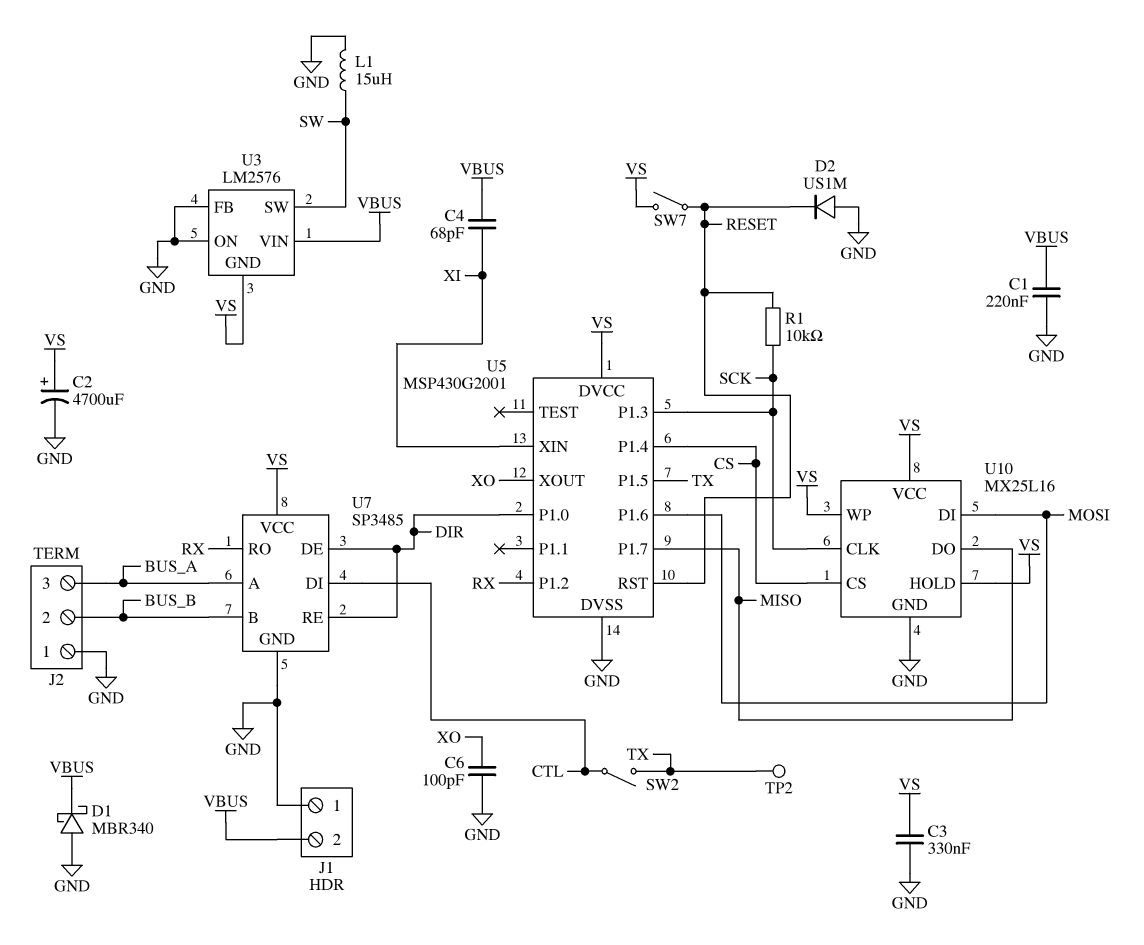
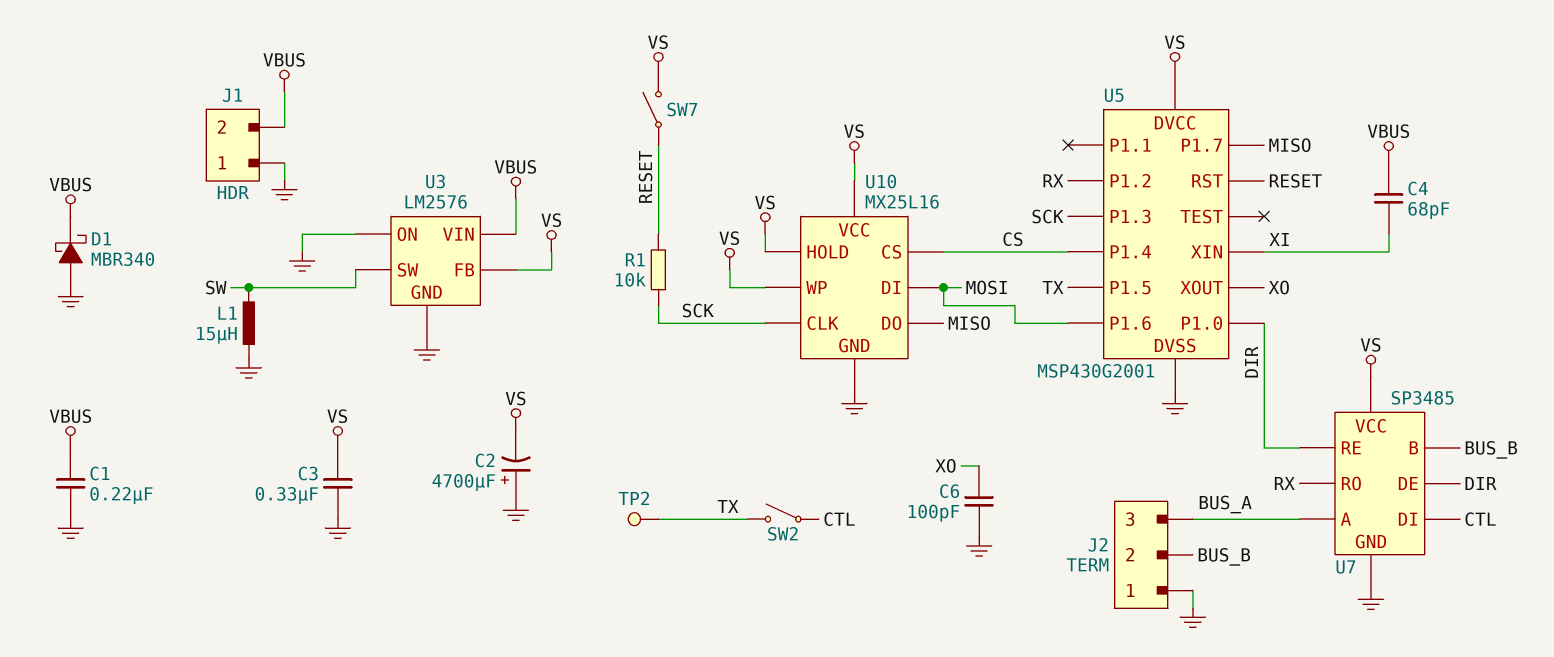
C2: 4700uF (plus VS, minus GND) -> 4700uF (plus GND, minus VS)
D2: diode US1M (A GND, K RESET) -> none
U3 pin FB: GND -> VS
U3 pin GND: VS -> GND

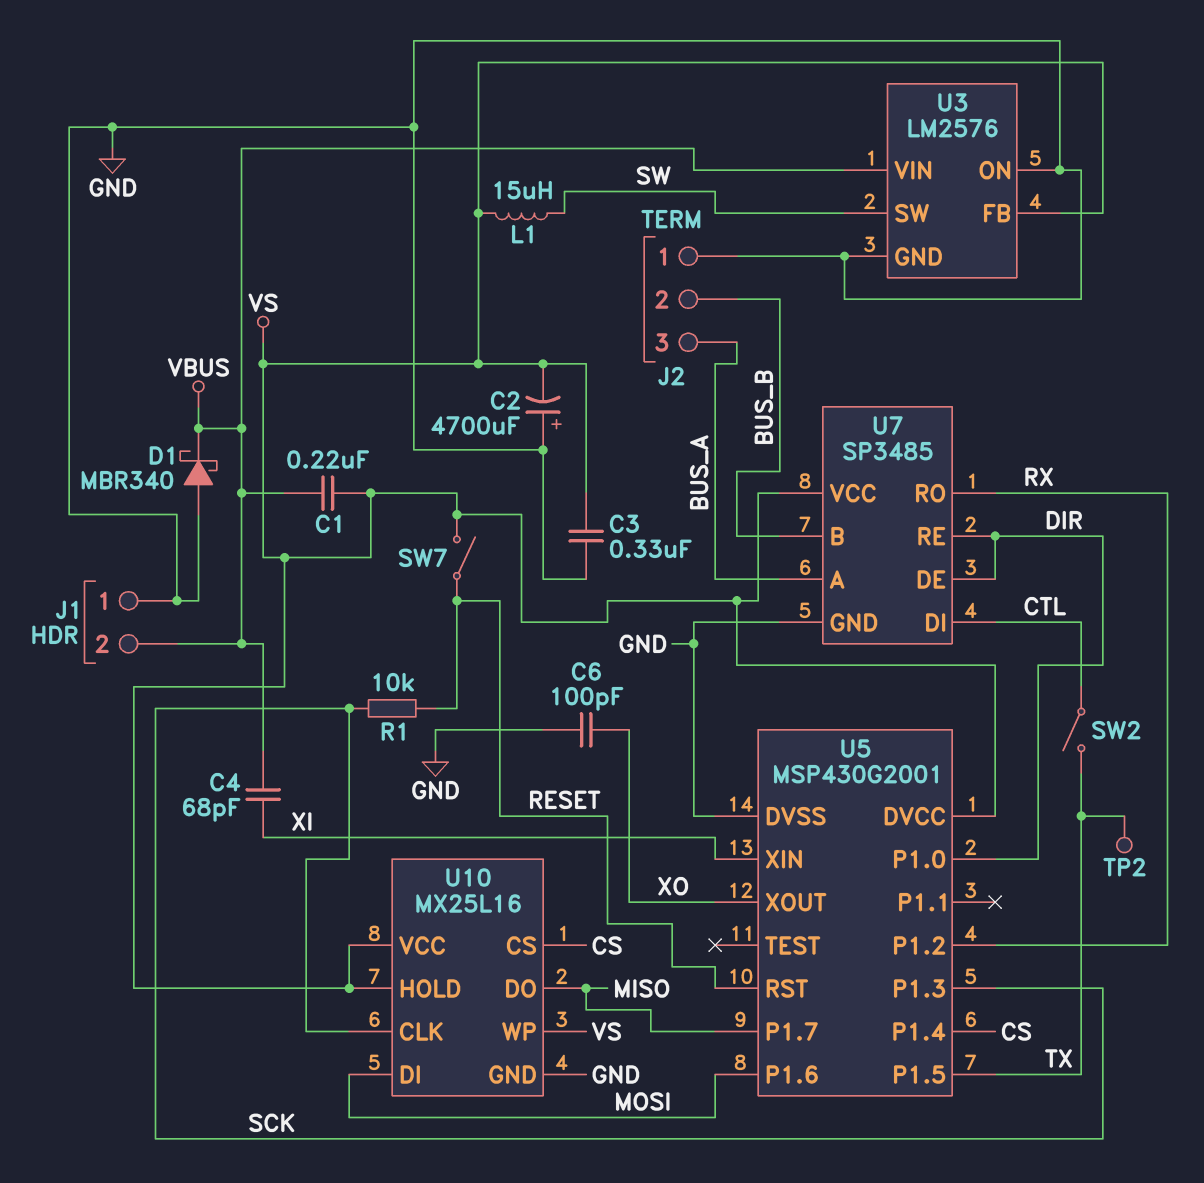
C1: 220nF (GND, VBUS) -> 220nF (VBUS, VS)
L1: 15uH (GND, SW) -> 15uH (SW, VS)

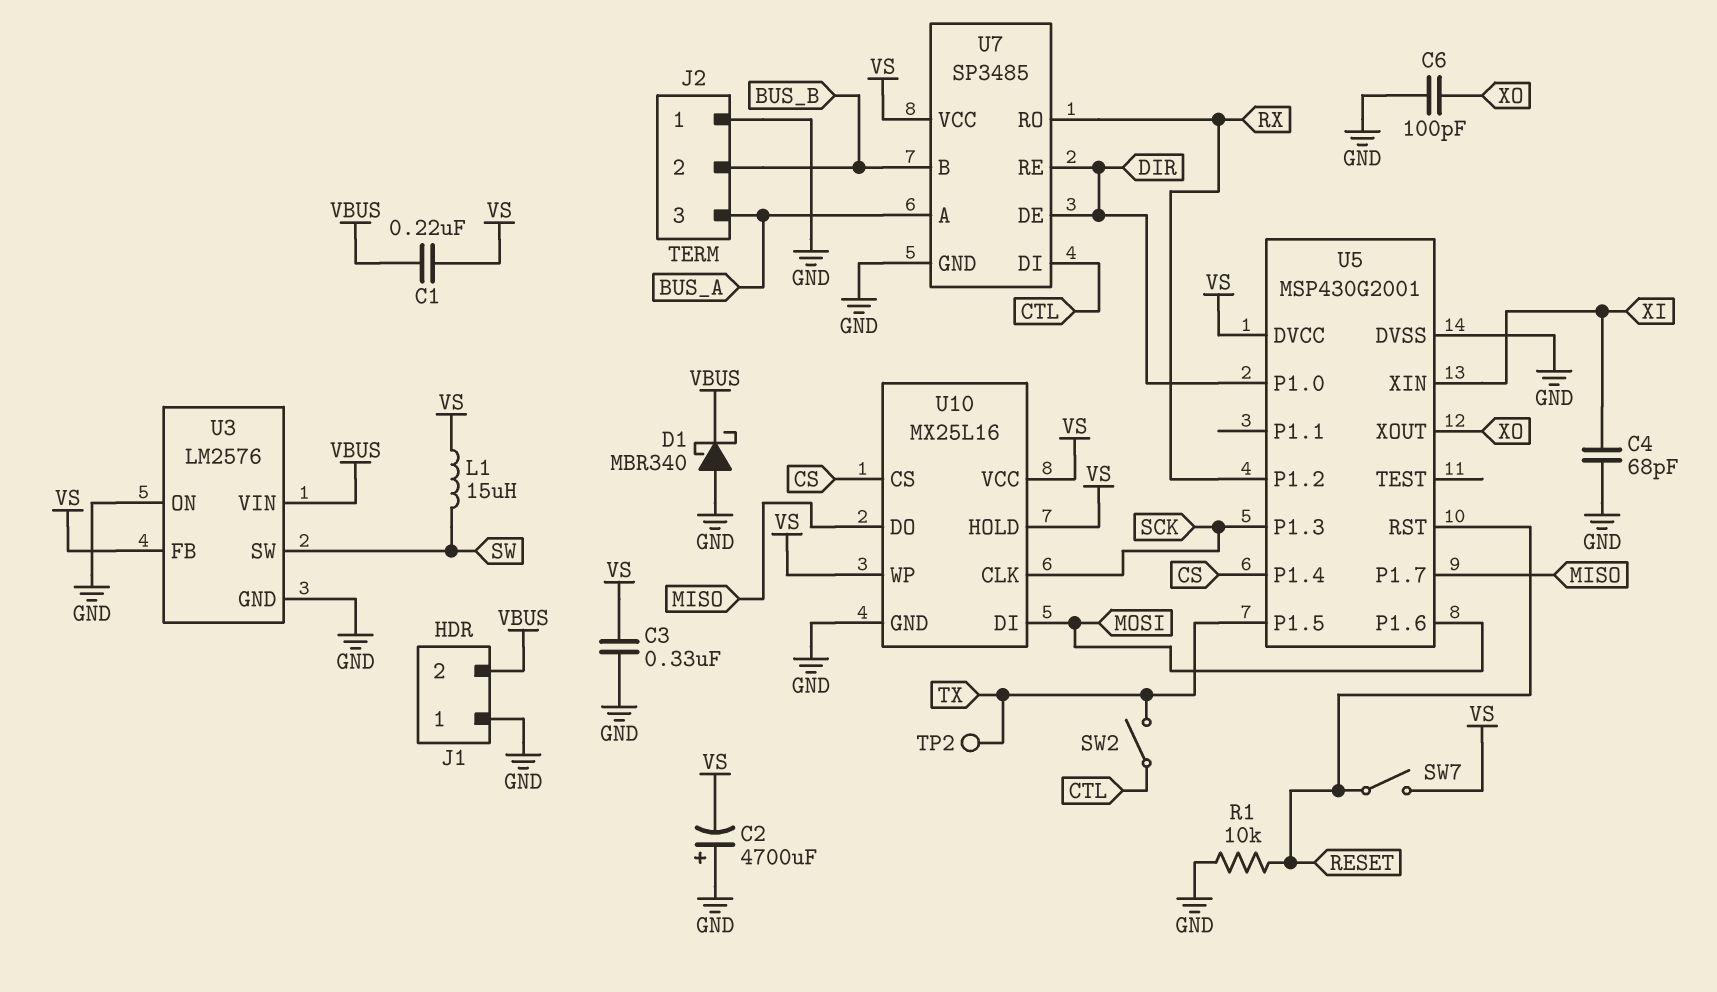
C4: 68pF (VBUS, XI) -> 68pF (GND, XI)
R1: 10k (RESET, SCK) -> 10k (GND, RESET)

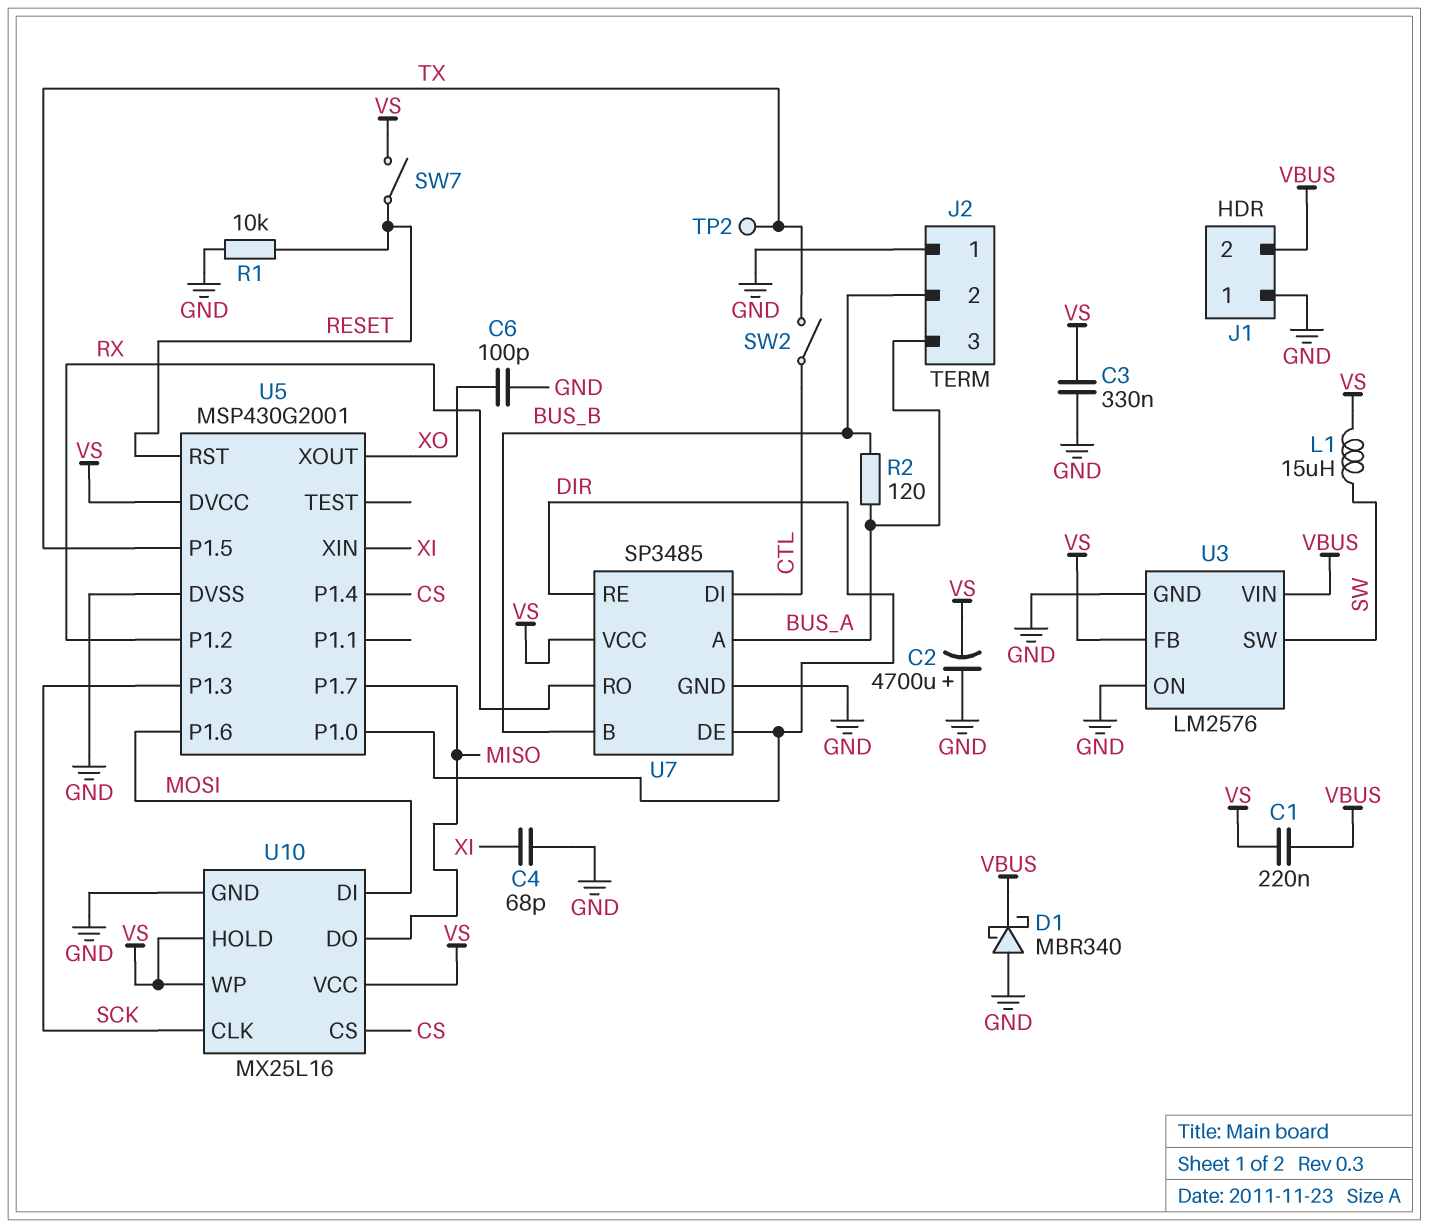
R2: none -> 120 (BUS_A, BUS_B)

